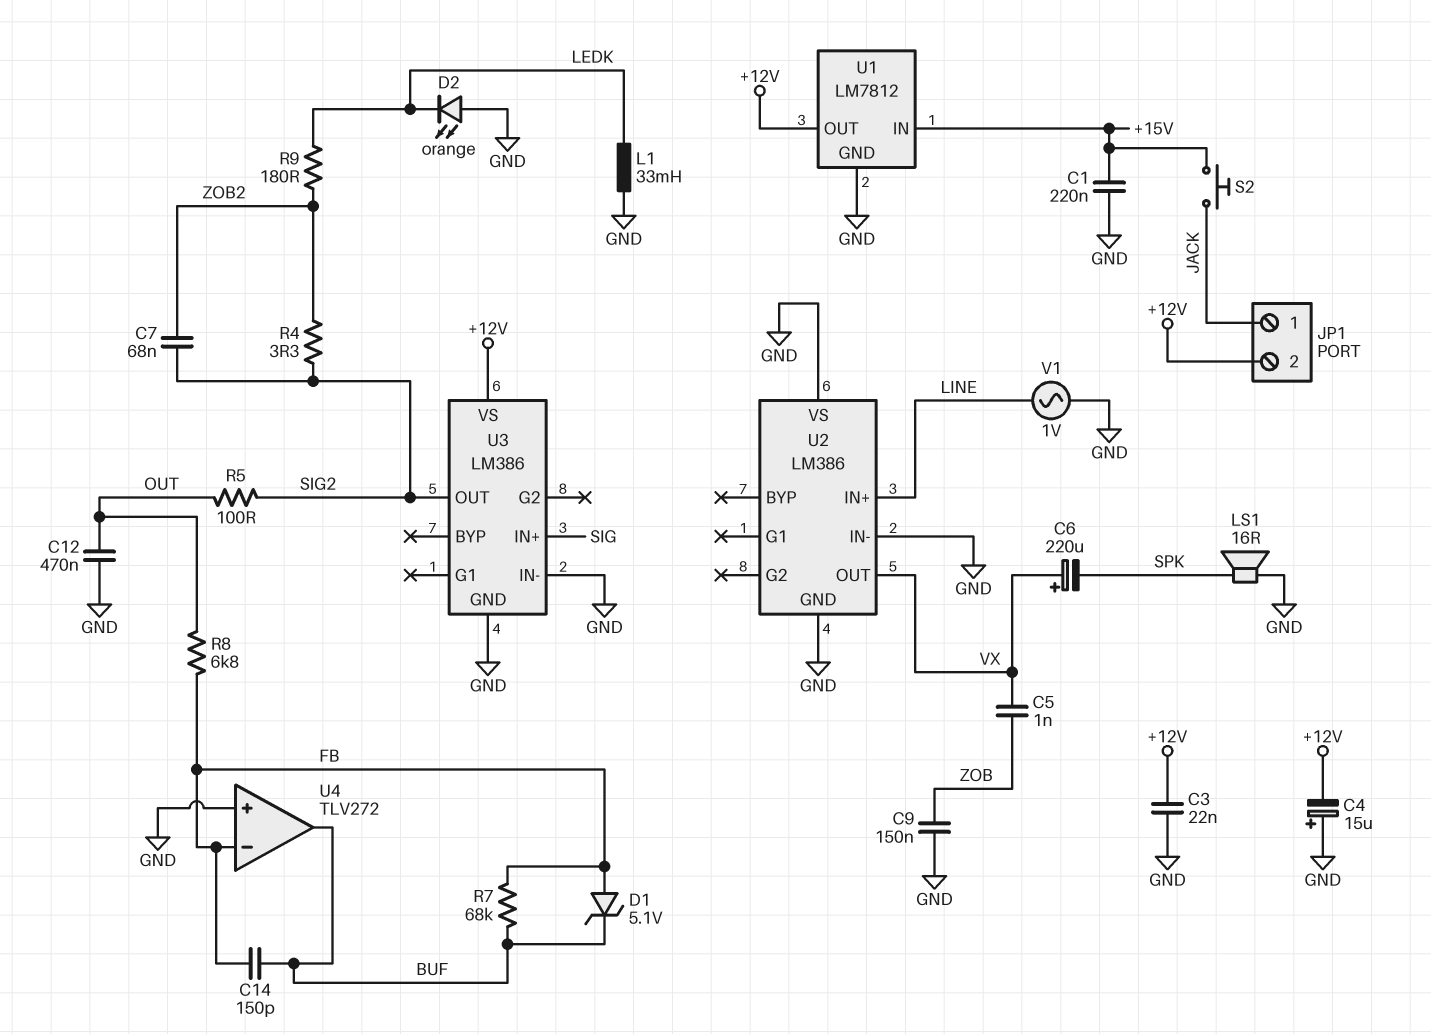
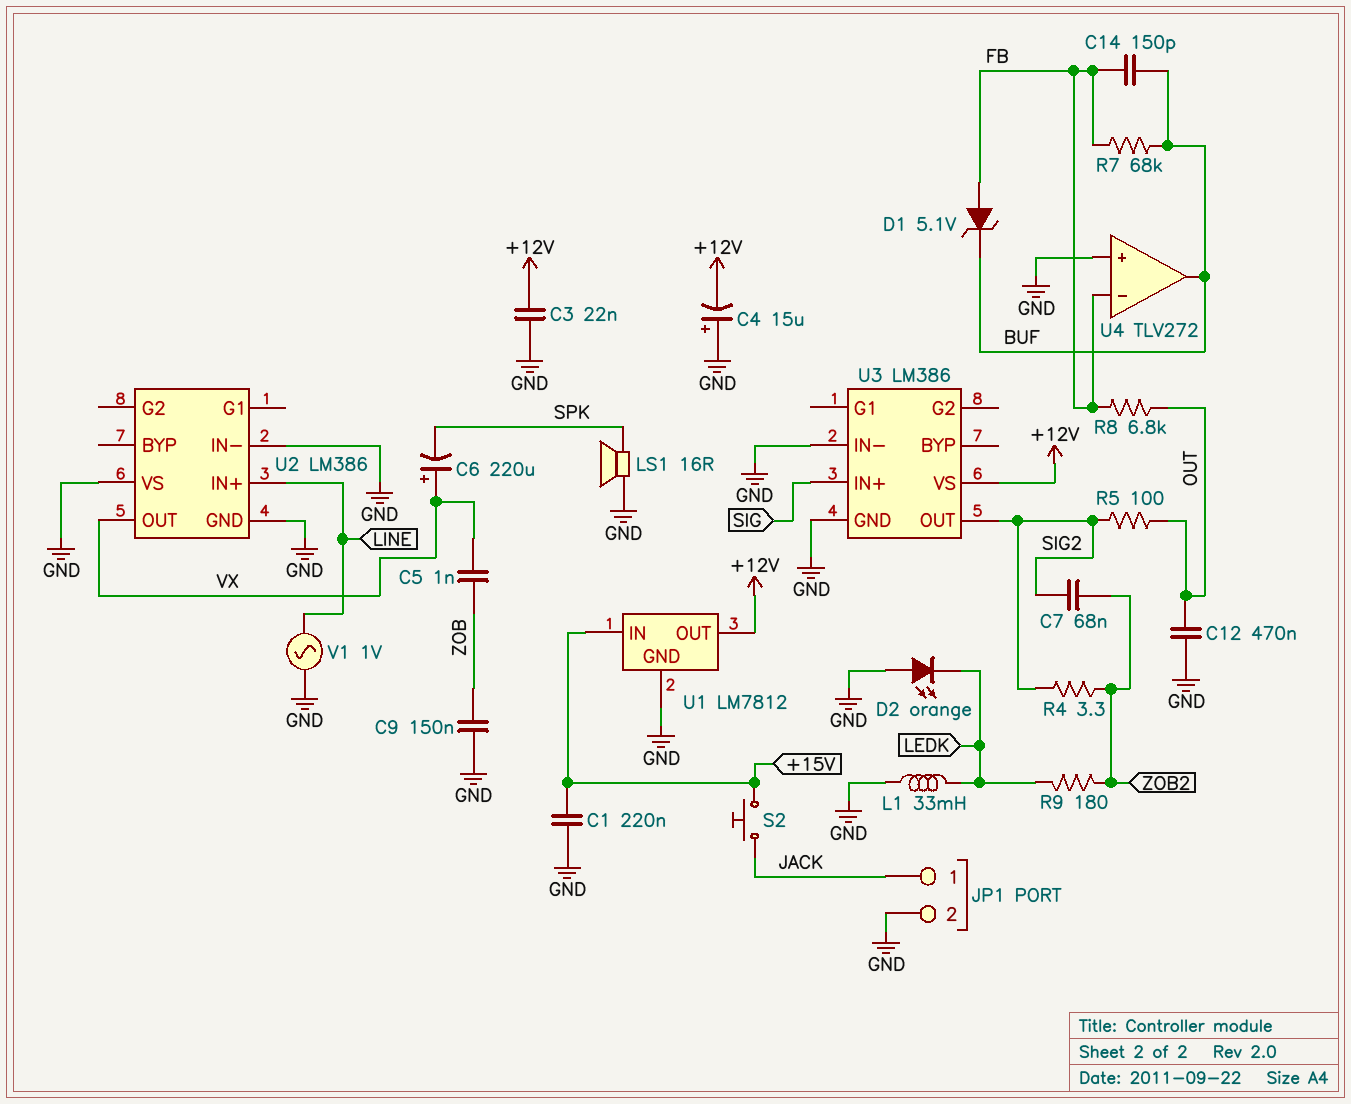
JP1 pin 2: +12V -> GND

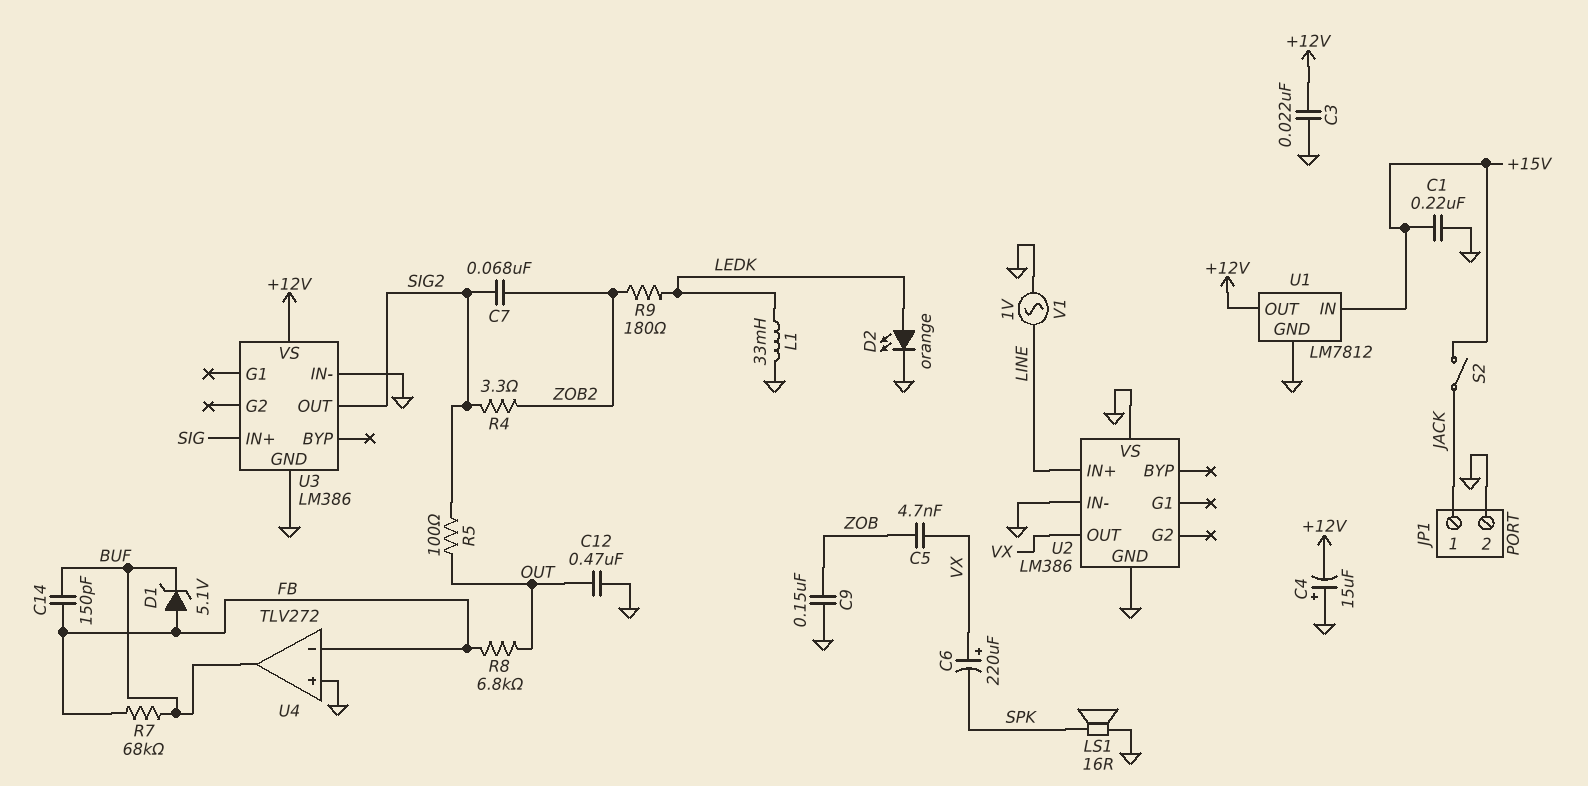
C5: 1nF (VX, ZOB) -> 4.7nF (VX, ZOB)
D2: LED orange (A GND, K LEDK) -> LED orange (A LEDK, K GND)
S2: button (+15V, JACK) -> switch (+15V, JACK)

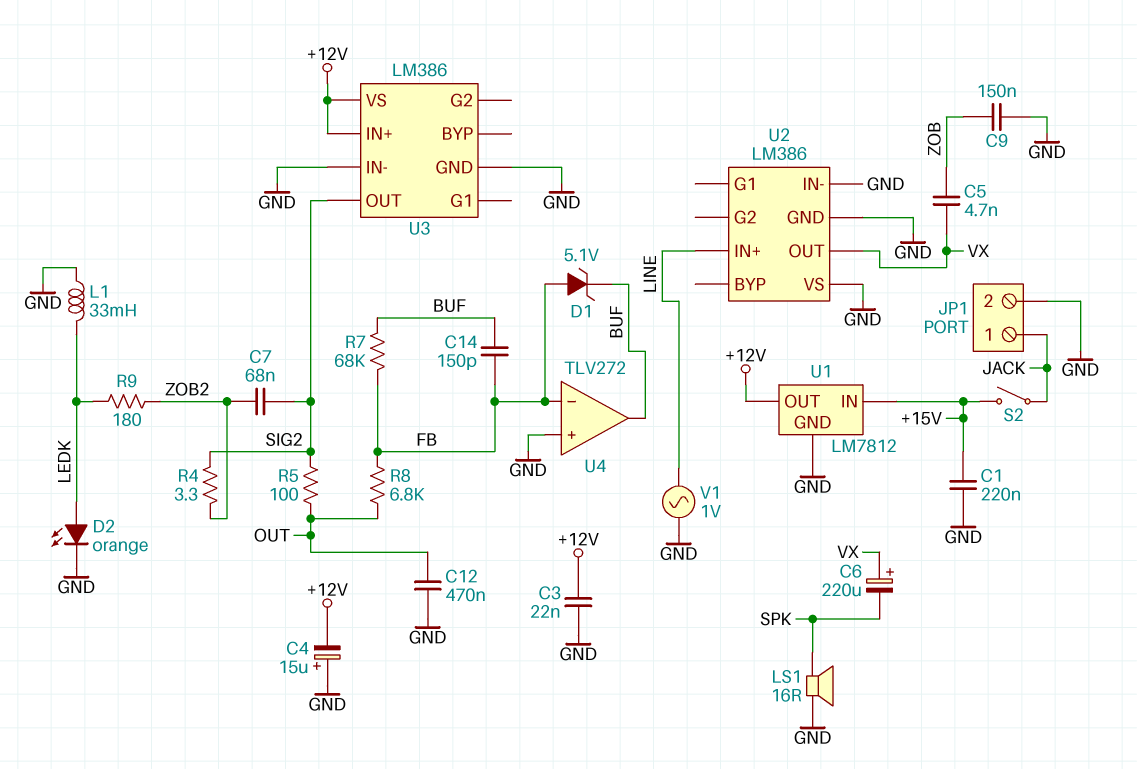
U3 pin IN+: SIG -> +12V

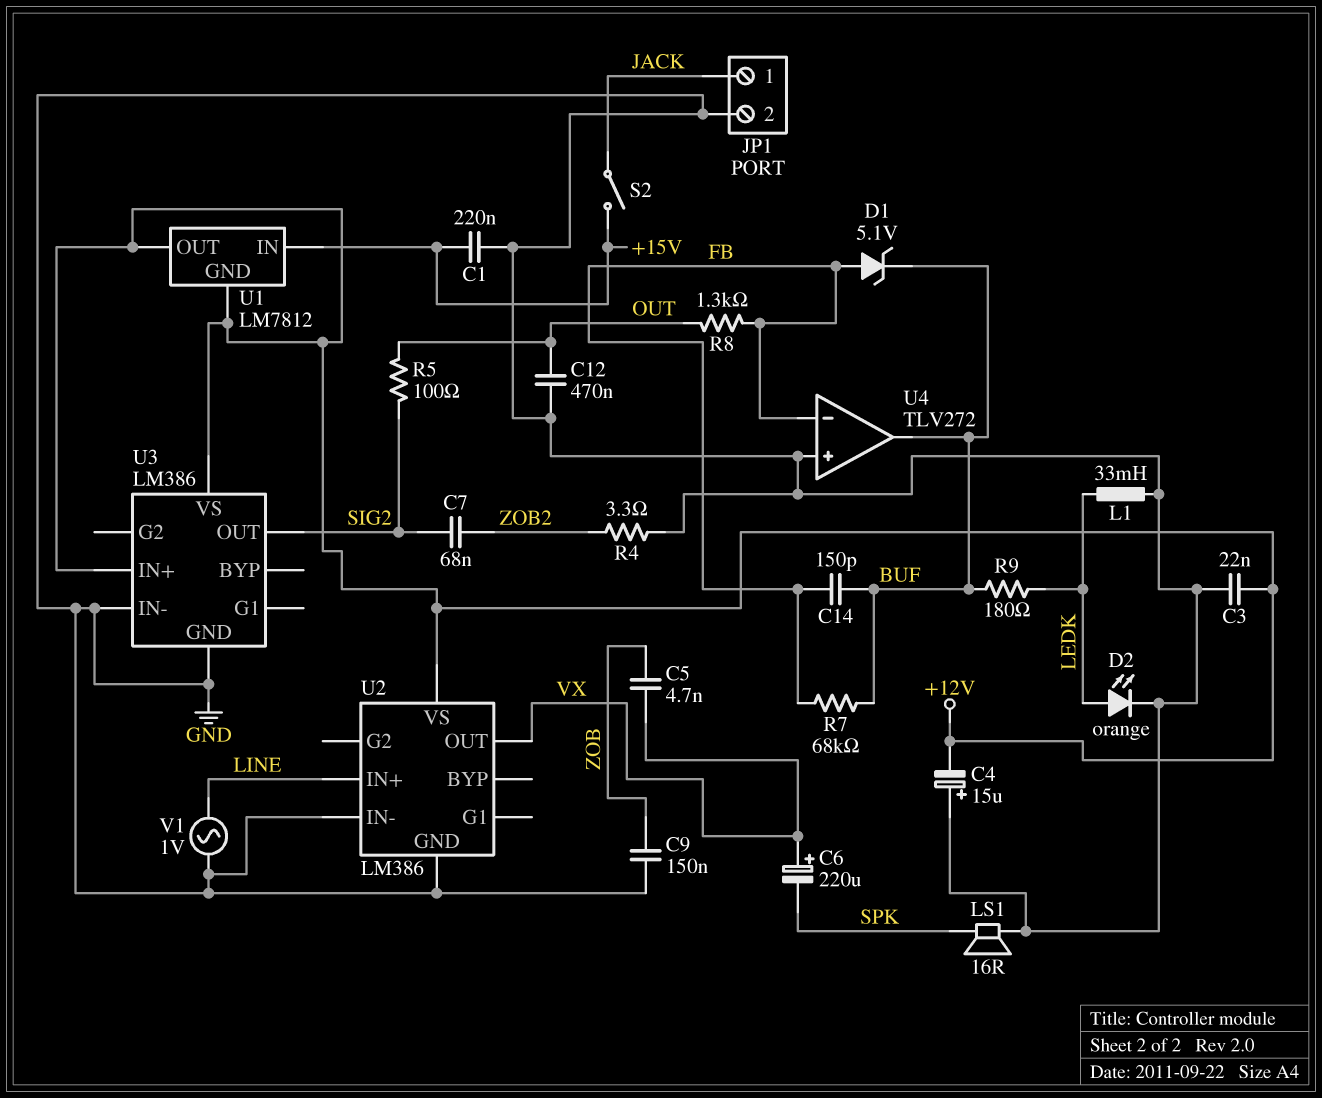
R4: 3.3 (SIG2, ZOB2) -> 3.3 (GND, ZOB2)
R8: 6.8k (FB, OUT) -> 1.3k (FB, OUT)
R9: 180 (LEDK, ZOB2) -> 180 (BUF, LEDK)
U1 pin GND: GND -> +12V
U2 pin VS: GND -> +12V

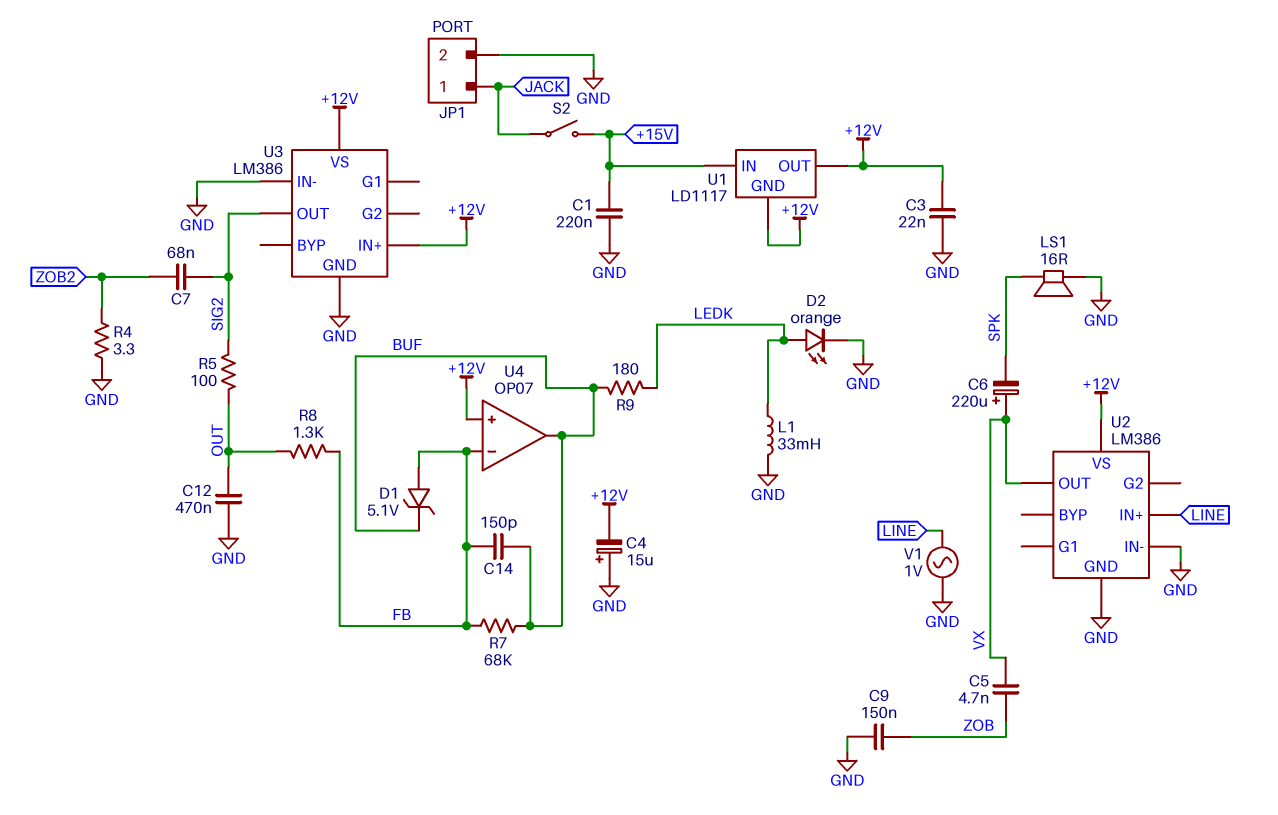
U1: LM7812 -> LD1117
U4: TLV272 -> OP07
U4 pin in+: GND -> +12V

